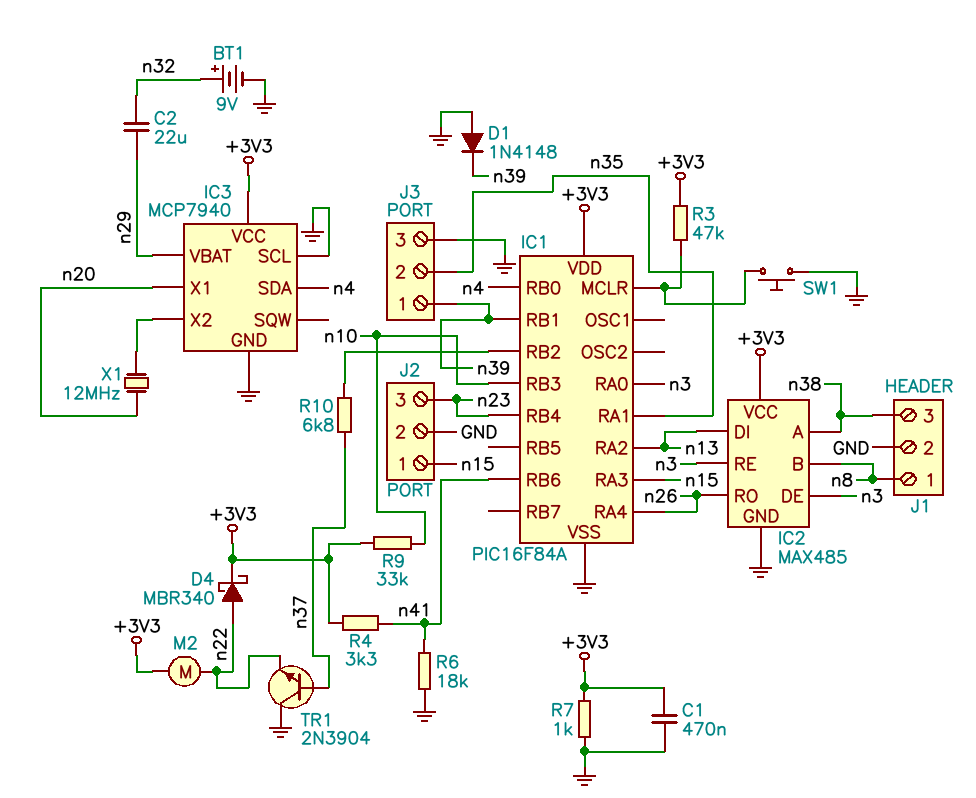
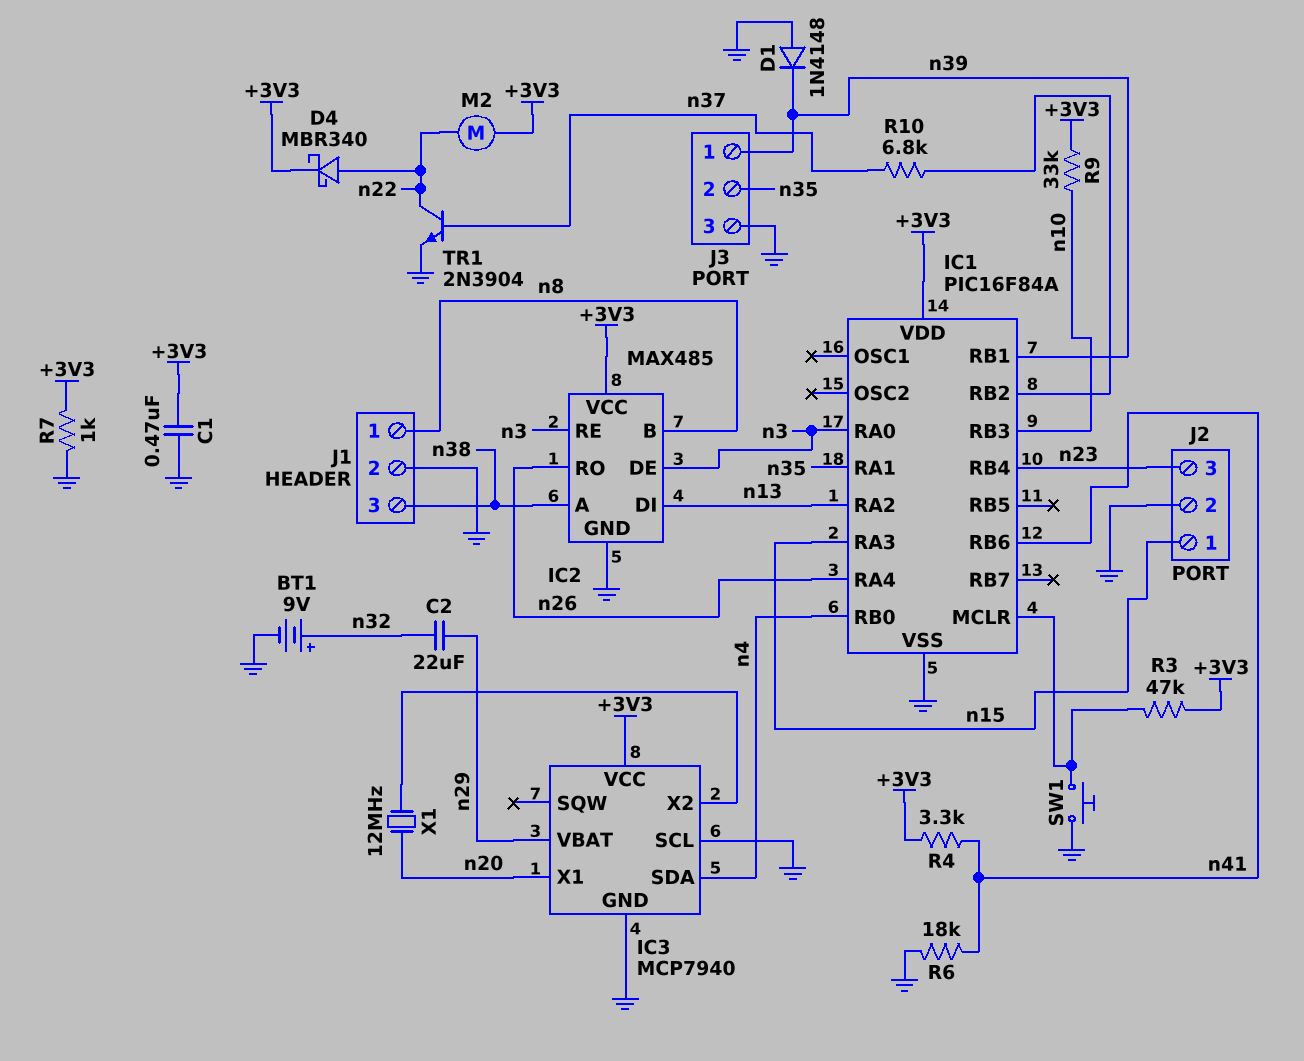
TR1: NPN 2N3904 (B n37, C GND, E n22) -> NPN 2N3904 (B n37, C n22, E GND)

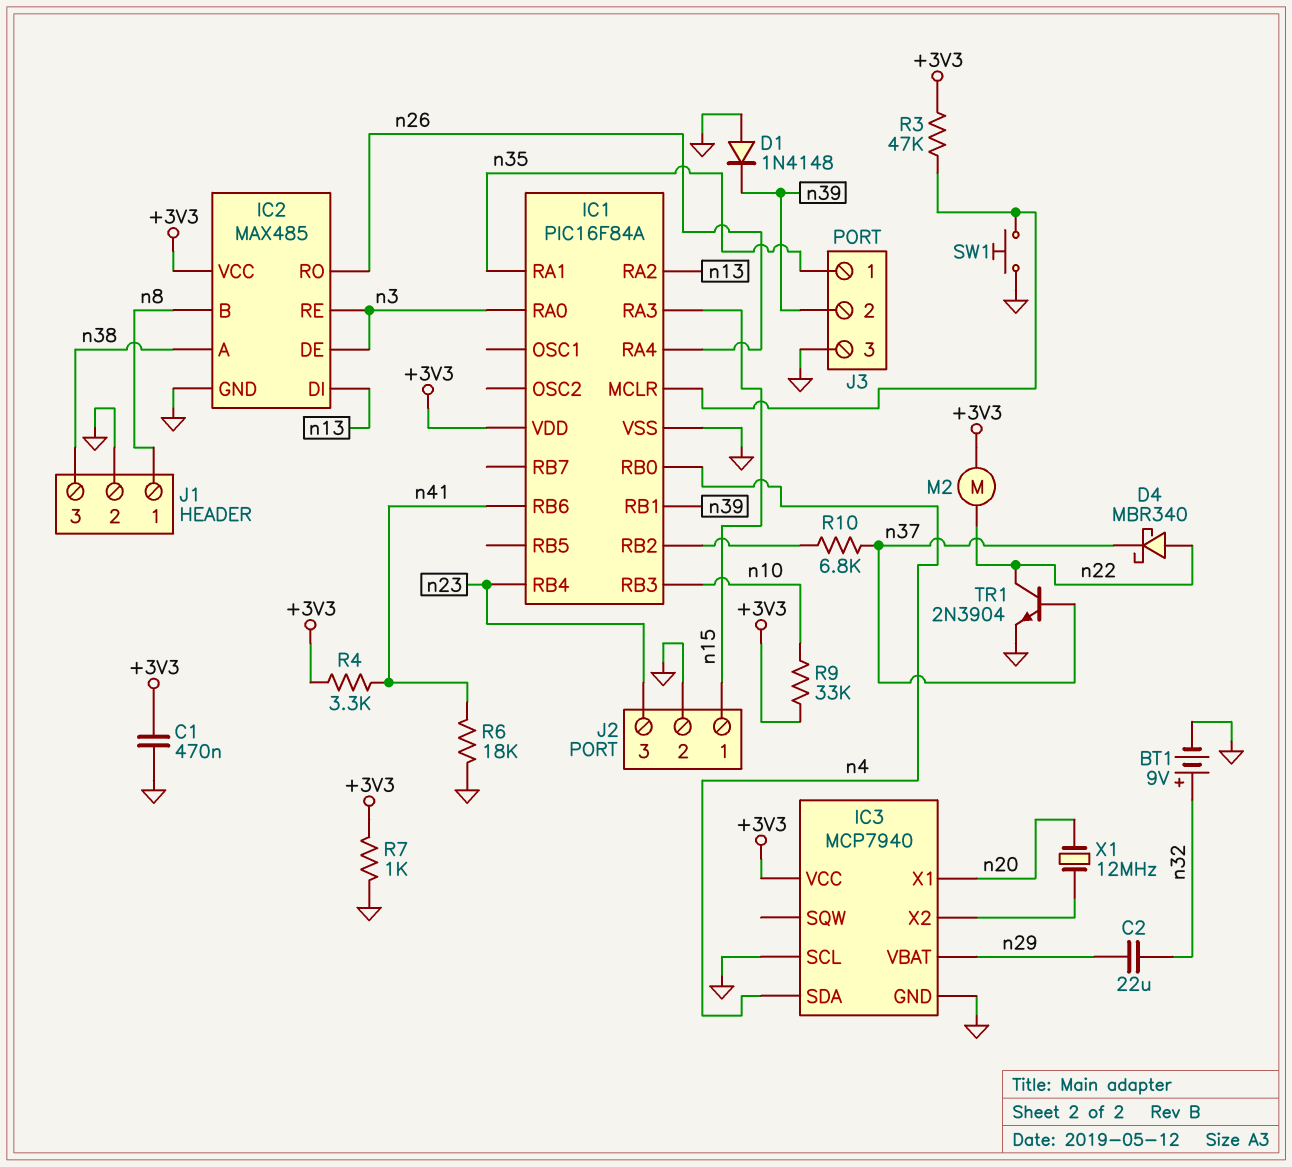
D4: schottky MBR340 (A n22, K +3V3) -> schottky MBR340 (A n22, K n37)
J3 pin 1: n39 -> n35
J3 pin 2: n35 -> n39

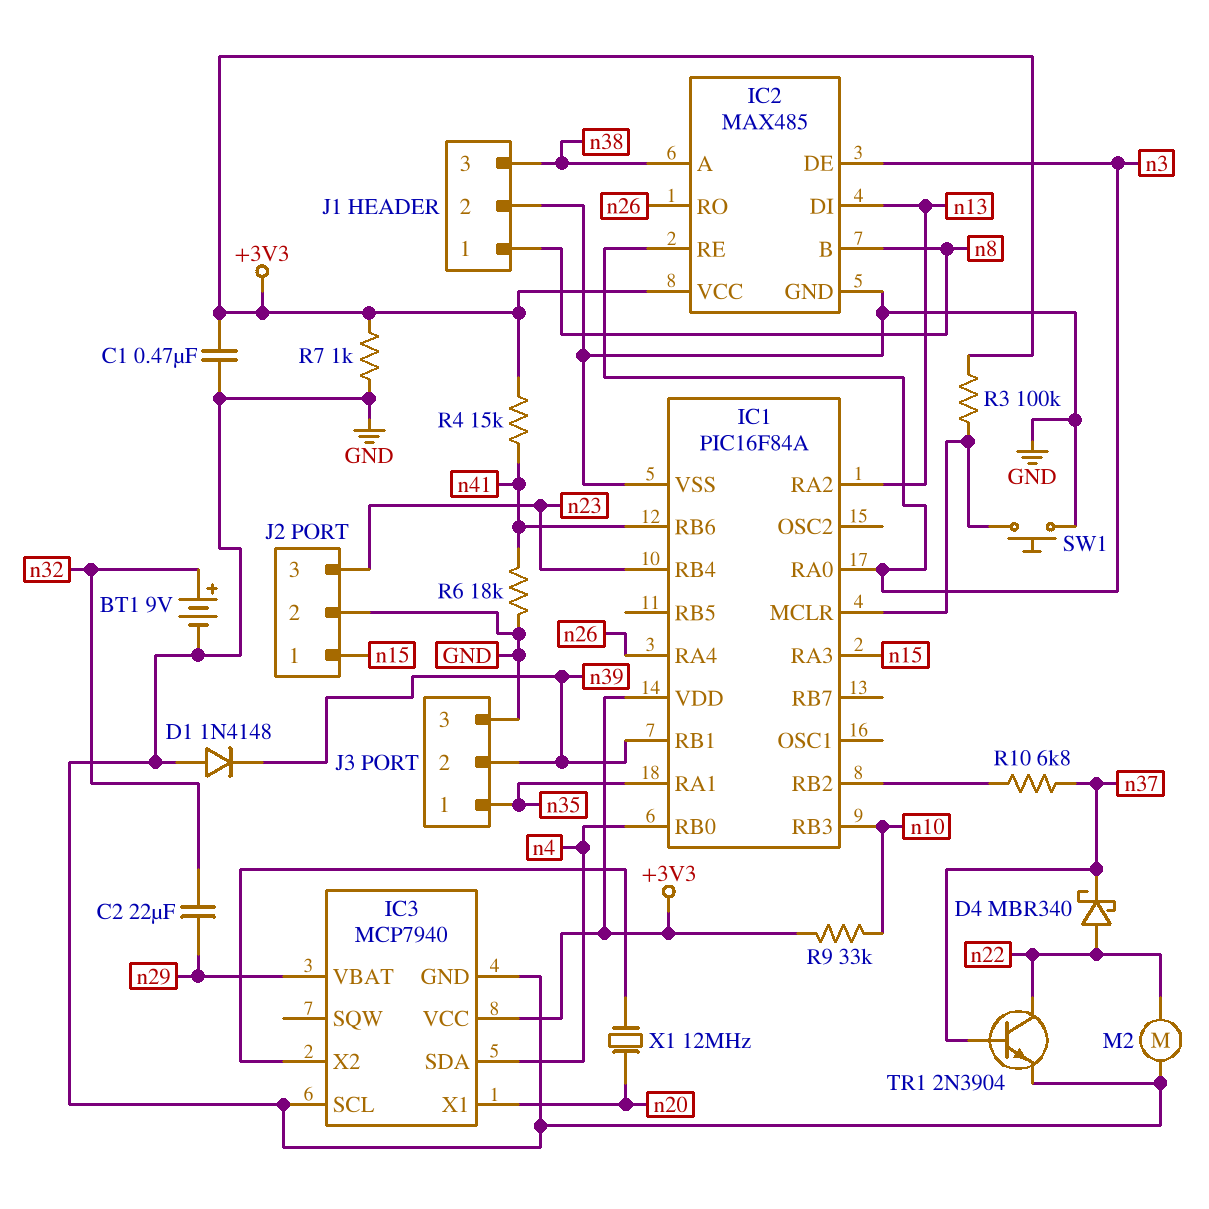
M2: motor (+3V3, n22) -> motor (GND, n22)
R3: 47k (+3V3, IC1/MCLR) -> 100k (+3V3, IC1/MCLR)
R4: 3.3k (+3V3, n41) -> 15k (+3V3, n41)

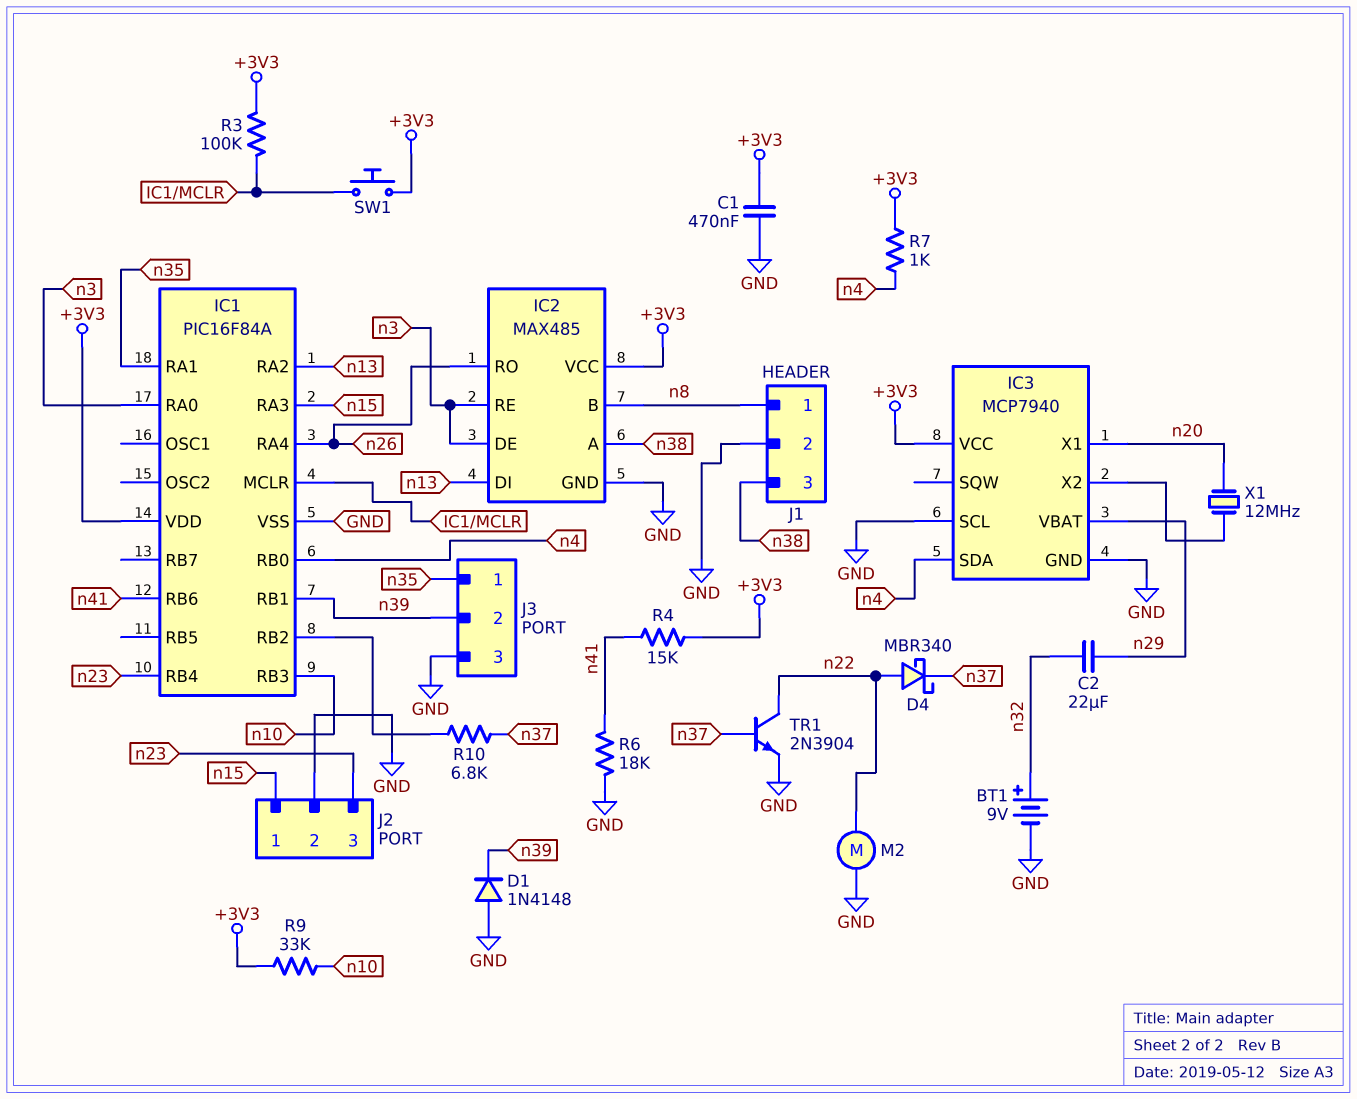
R7: 1k (+3V3, GND) -> 1k (+3V3, n4)
SW1: button (GND, IC1/MCLR) -> button (+3V3, IC1/MCLR)

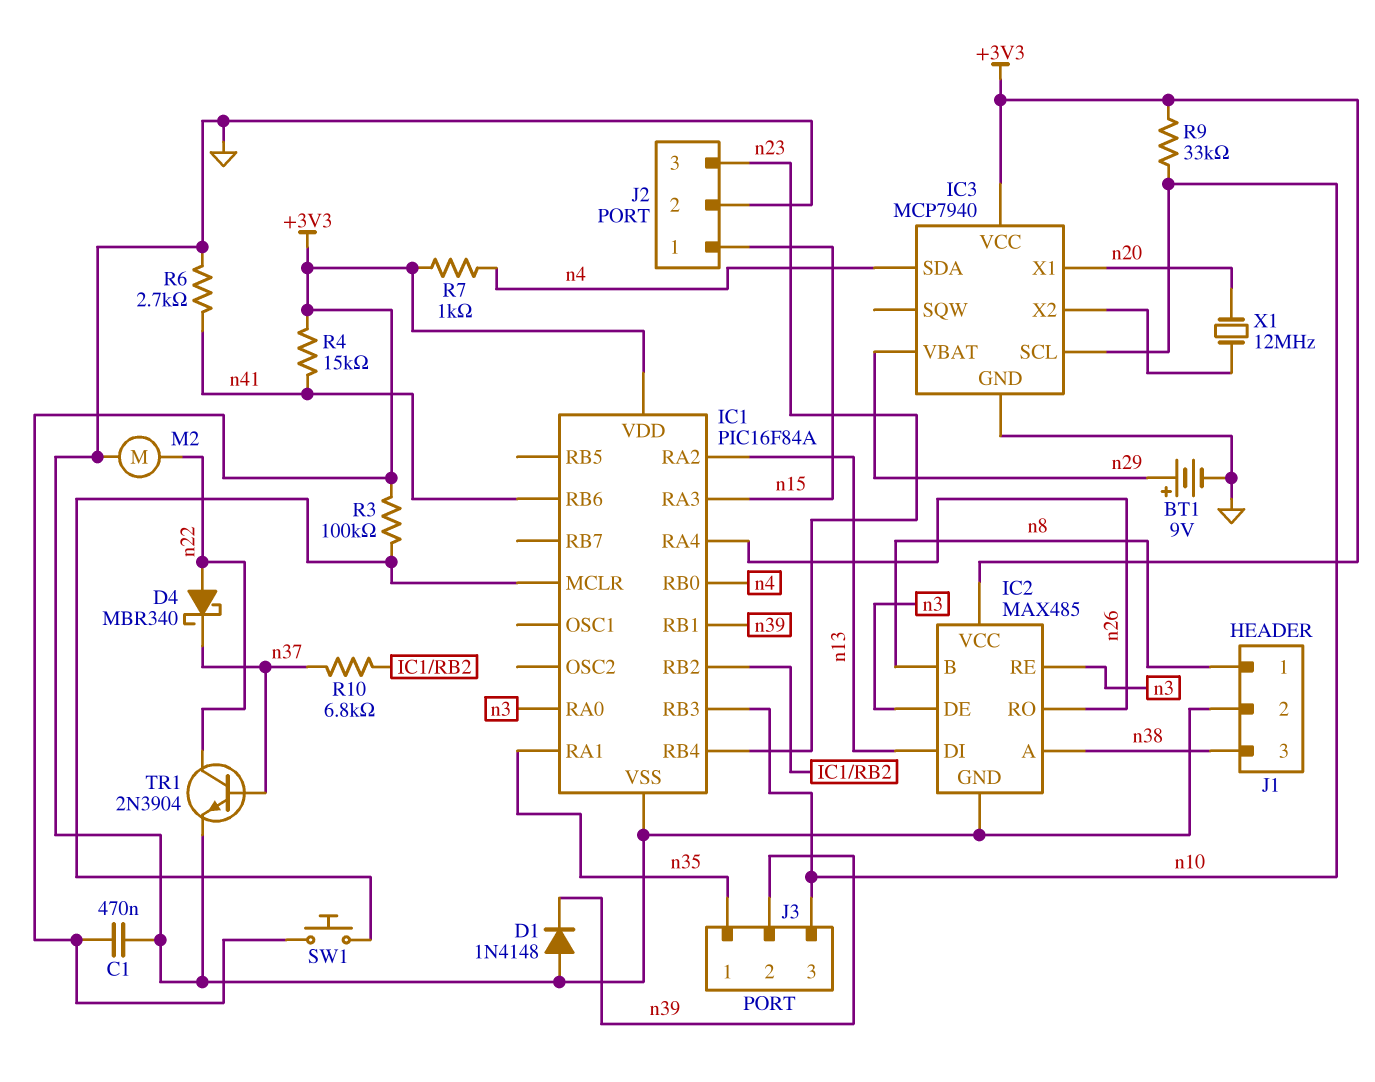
BT1: 9V (plus n32, minus GND) -> 9V (plus n29, minus GND)
C2: 22uF (n29, n32) -> none
IC3 pin SCL: GND -> n10
J3 pin 3: GND -> n10
R6: 18k (GND, n41) -> 2.7k (GND, n41)

